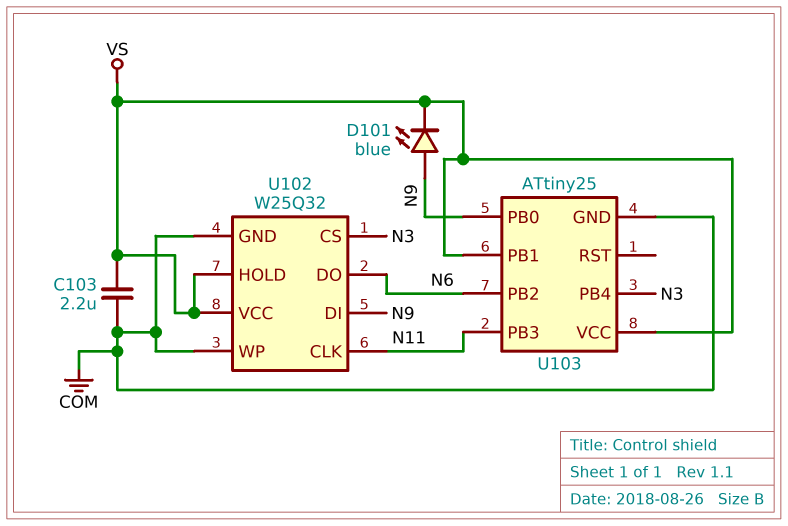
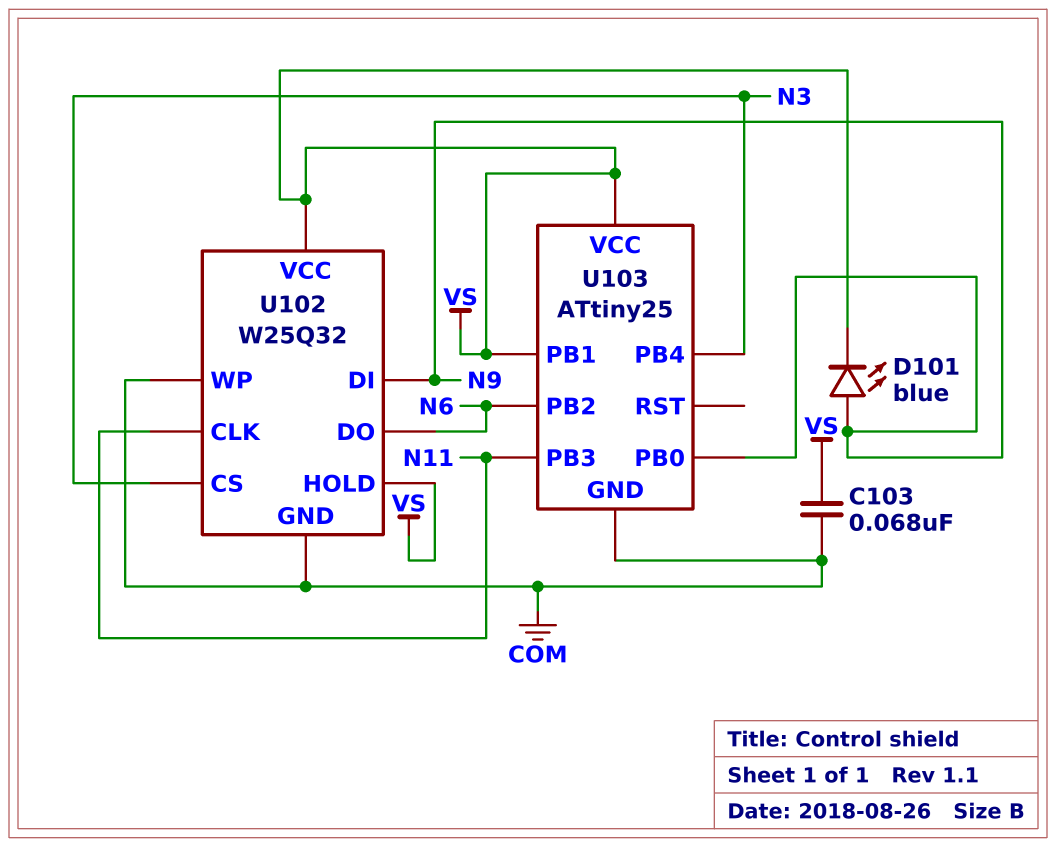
C103: 2.2uF (COM, VS) -> 68nF (COM, VS)

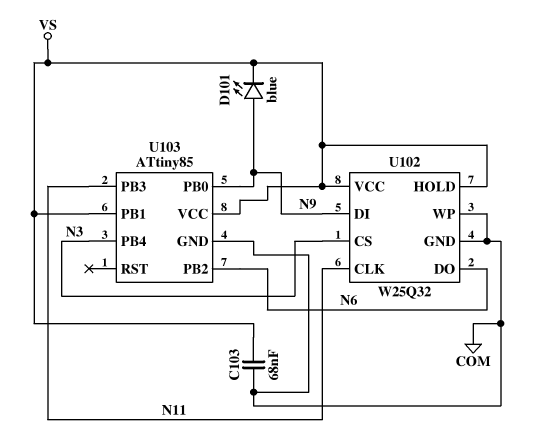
U103: ATtiny25 -> ATtiny85

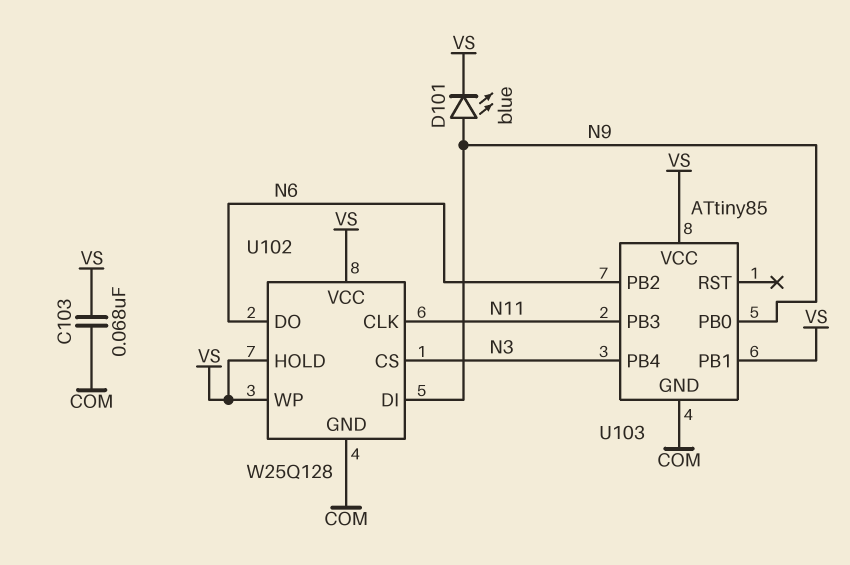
U102: W25Q32 -> W25Q128
U102 pin WP: COM -> VS

